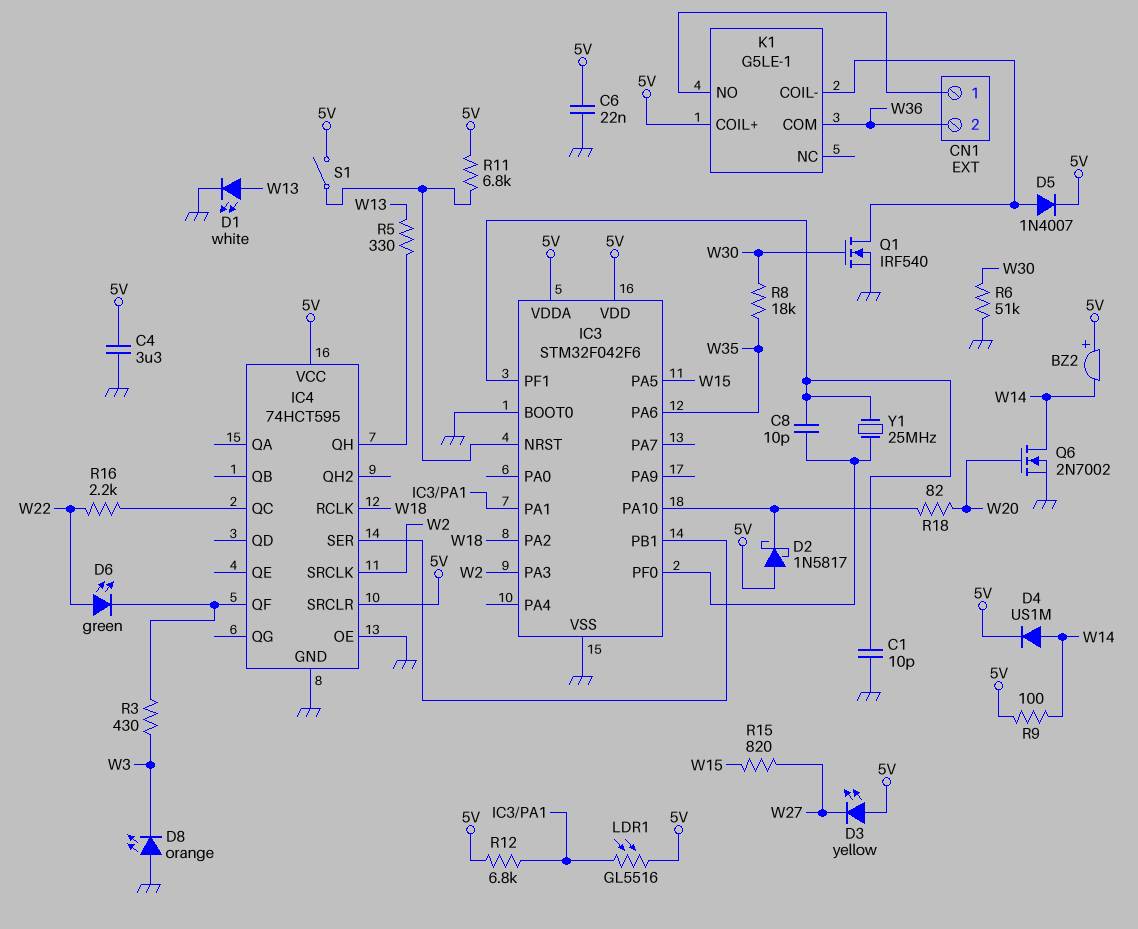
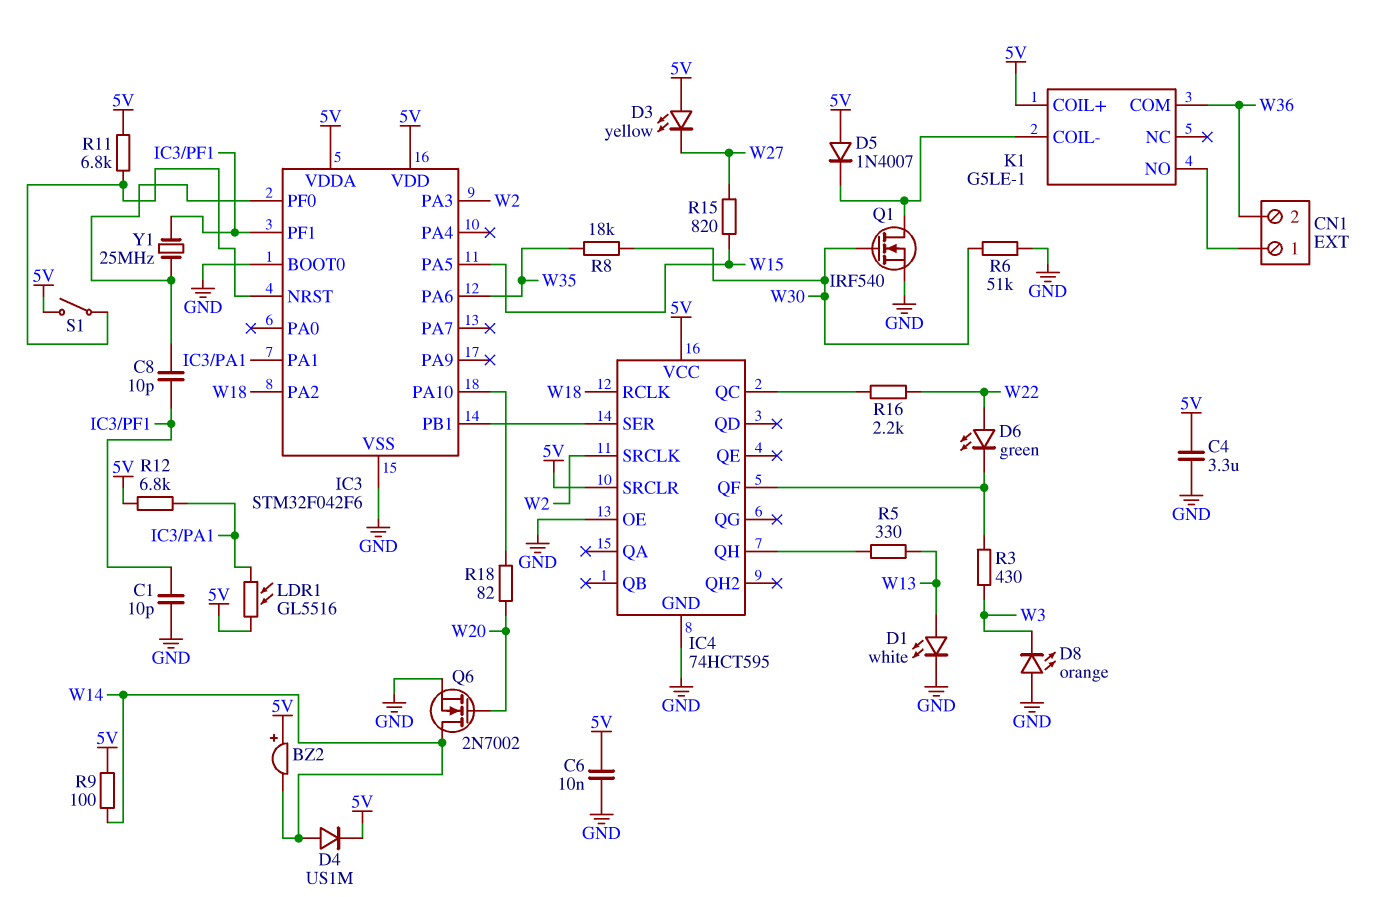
C6: 22nF (5V, GND) -> 10nF (5V, GND)
D2: schottky 1N5817 (A 5V, K IC3/PA10) -> none
D5: diode 1N4007 (A K1/COIL-, K 5V) -> diode 1N4007 (A 5V, K K1/COIL-)

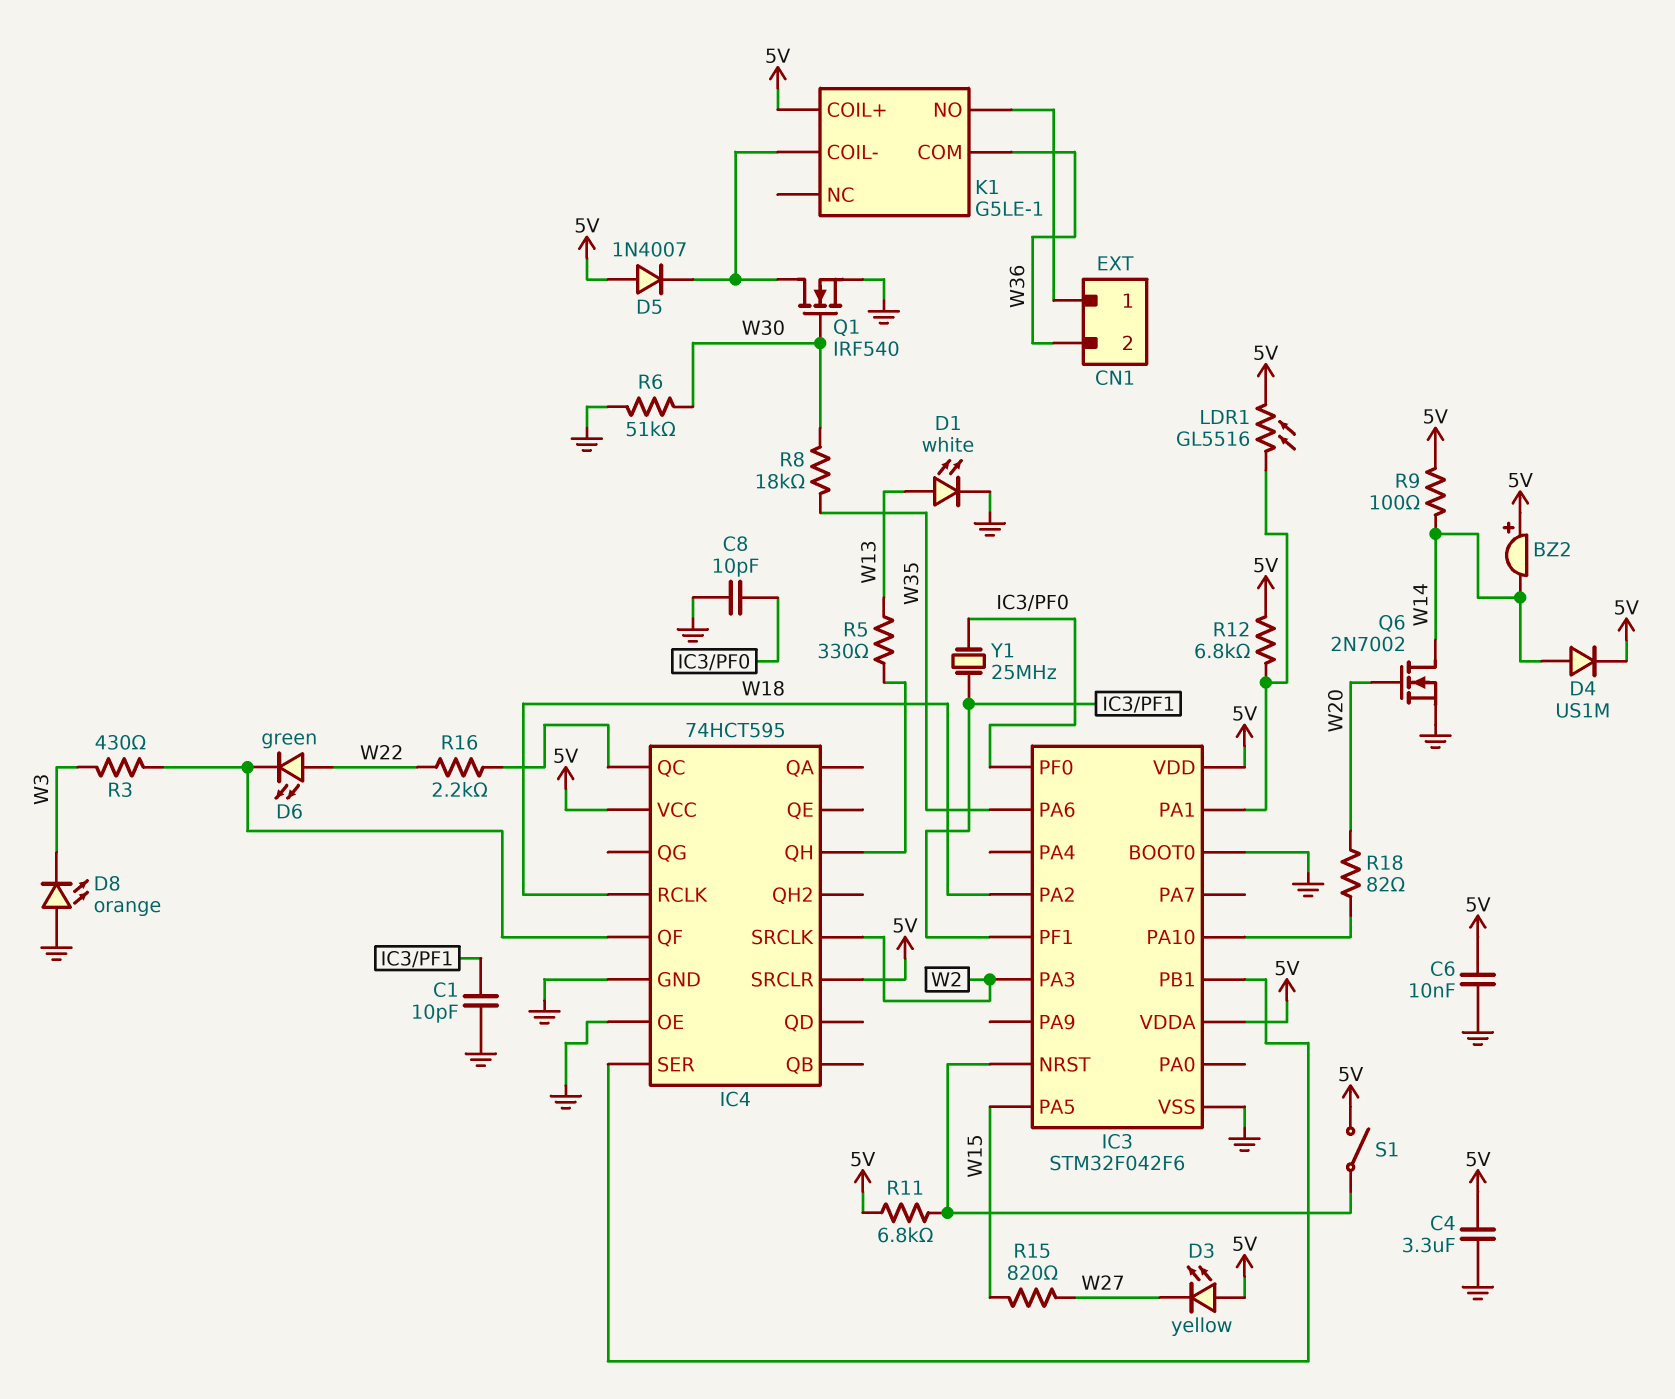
C8: 10pF (IC3/PF0, IC3/PF1) -> 10pF (GND, IC3/PF0)

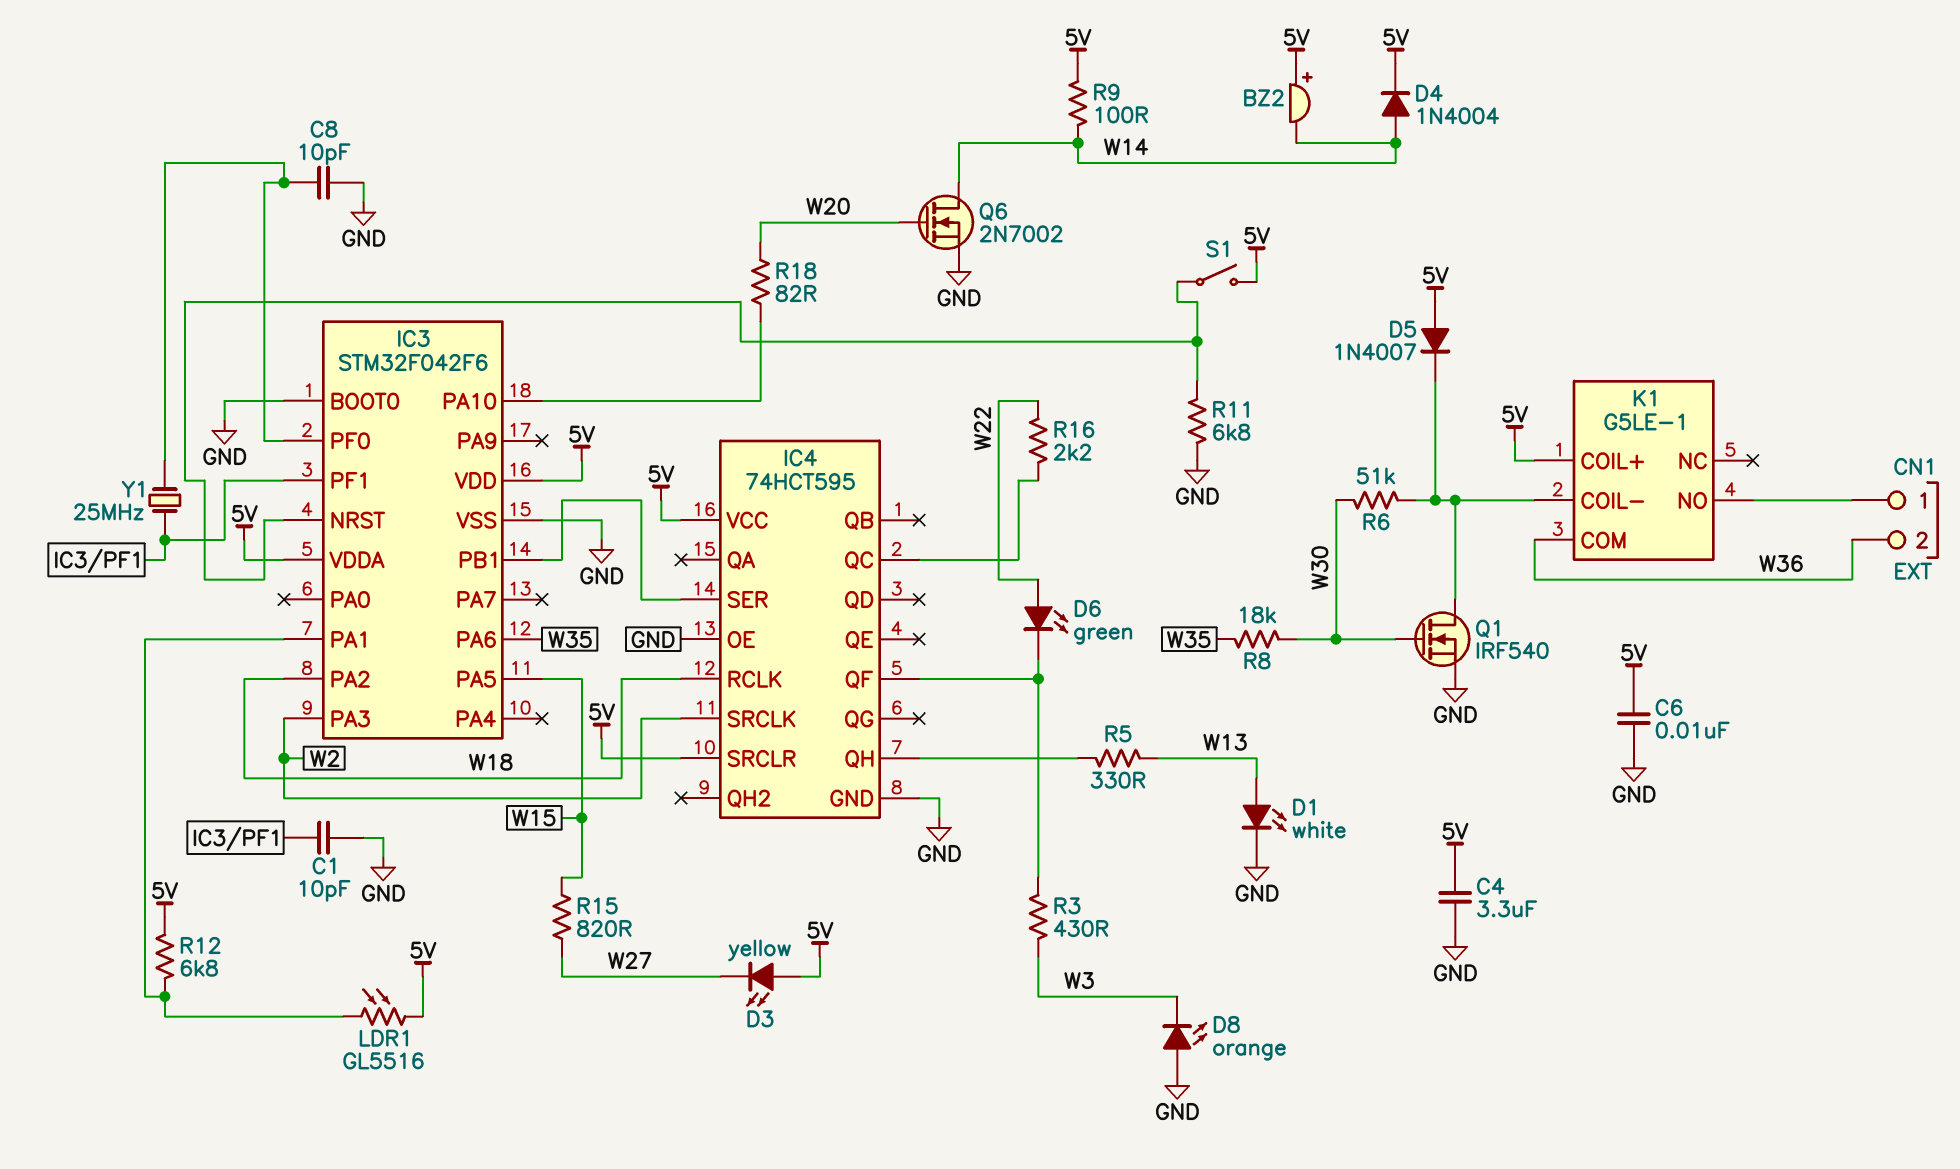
D4: diode US1M (A W14, K 5V) -> diode 1N4004 (A W14, K 5V)
R6: 51k (GND, W30) -> 51k (K1/COIL-, W30)
R11: 6.8k (5V, IC3/NRST) -> 6.8k (GND, IC3/NRST)

